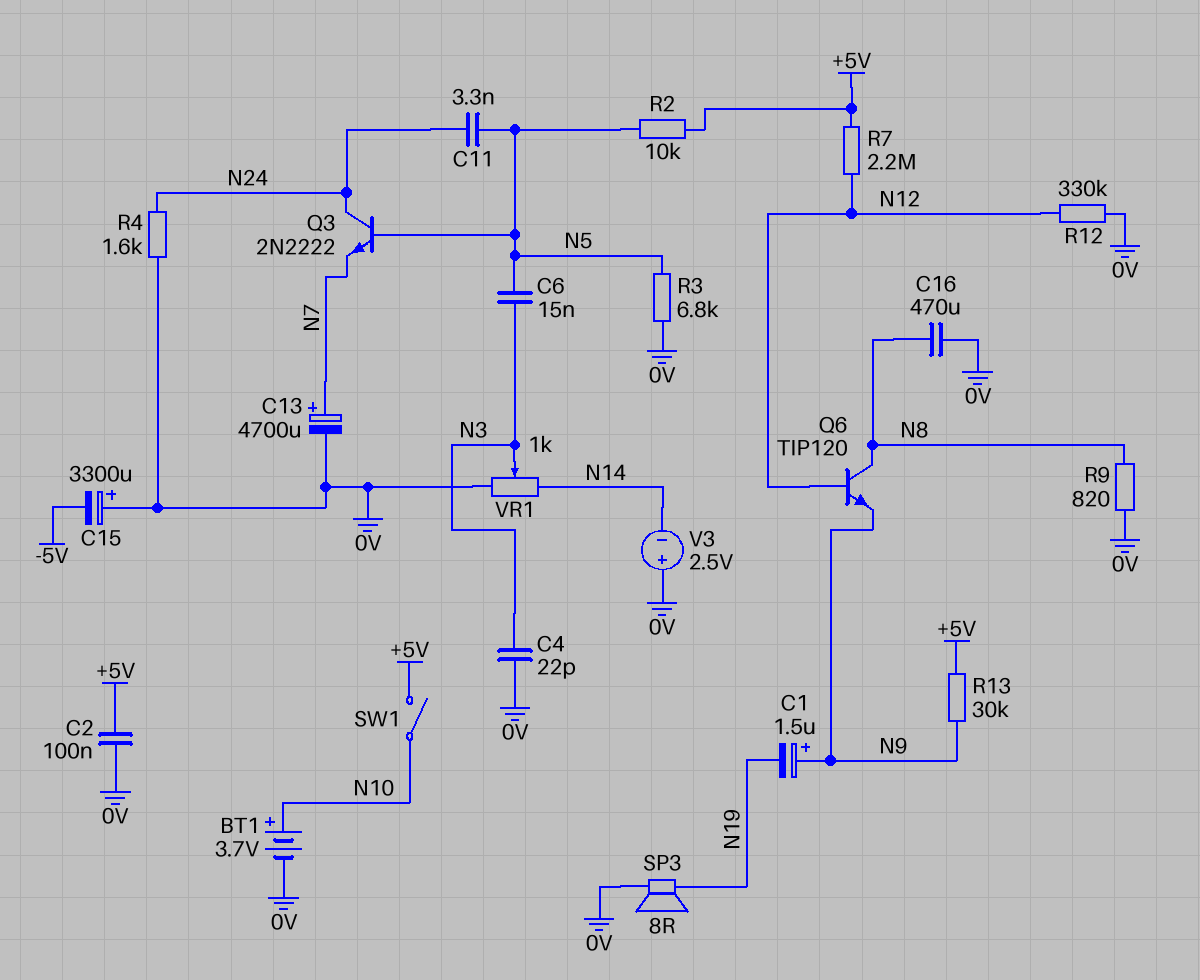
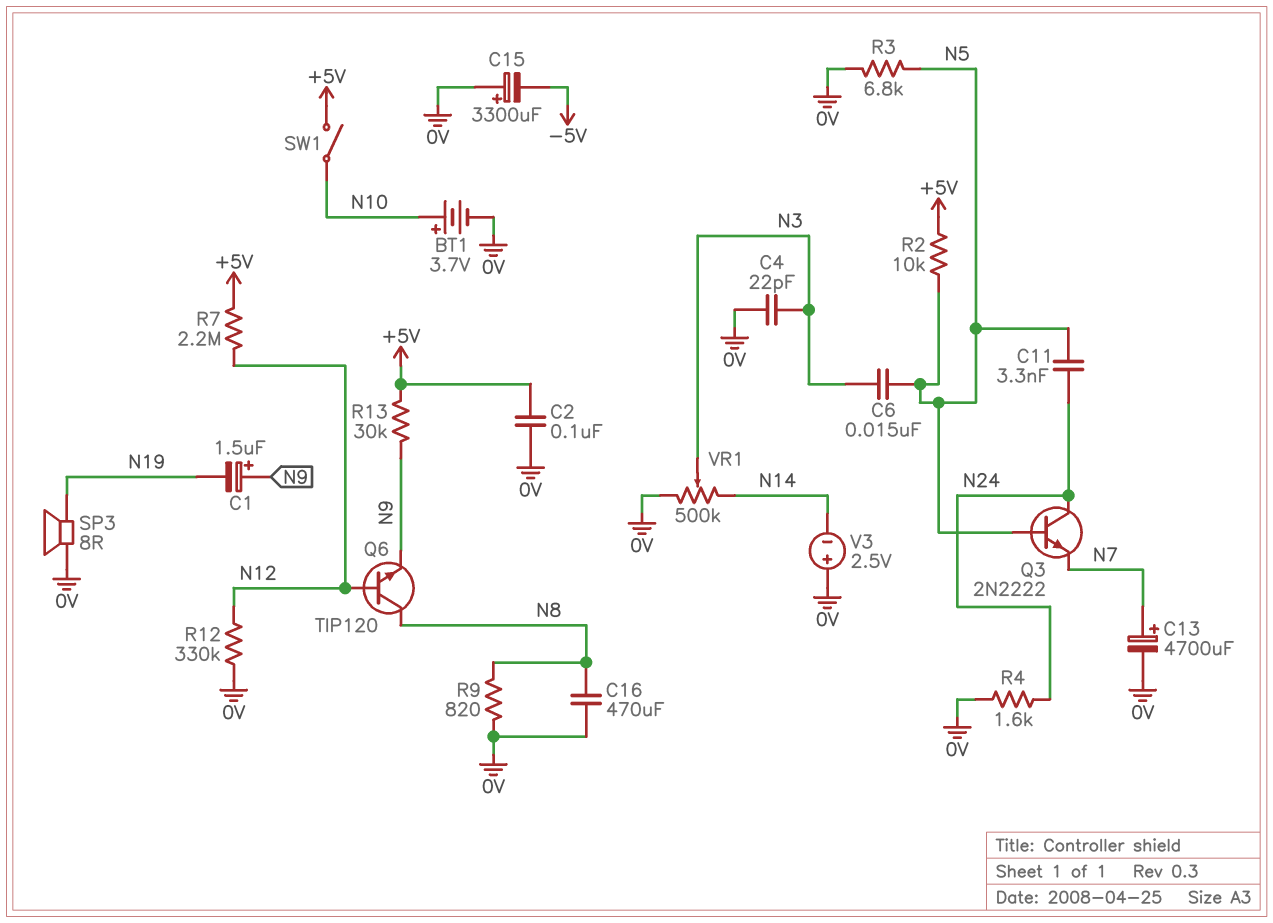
VR1: 1k (0V, N14, wiper N3) -> 500k (0V, N14, wiper N3)

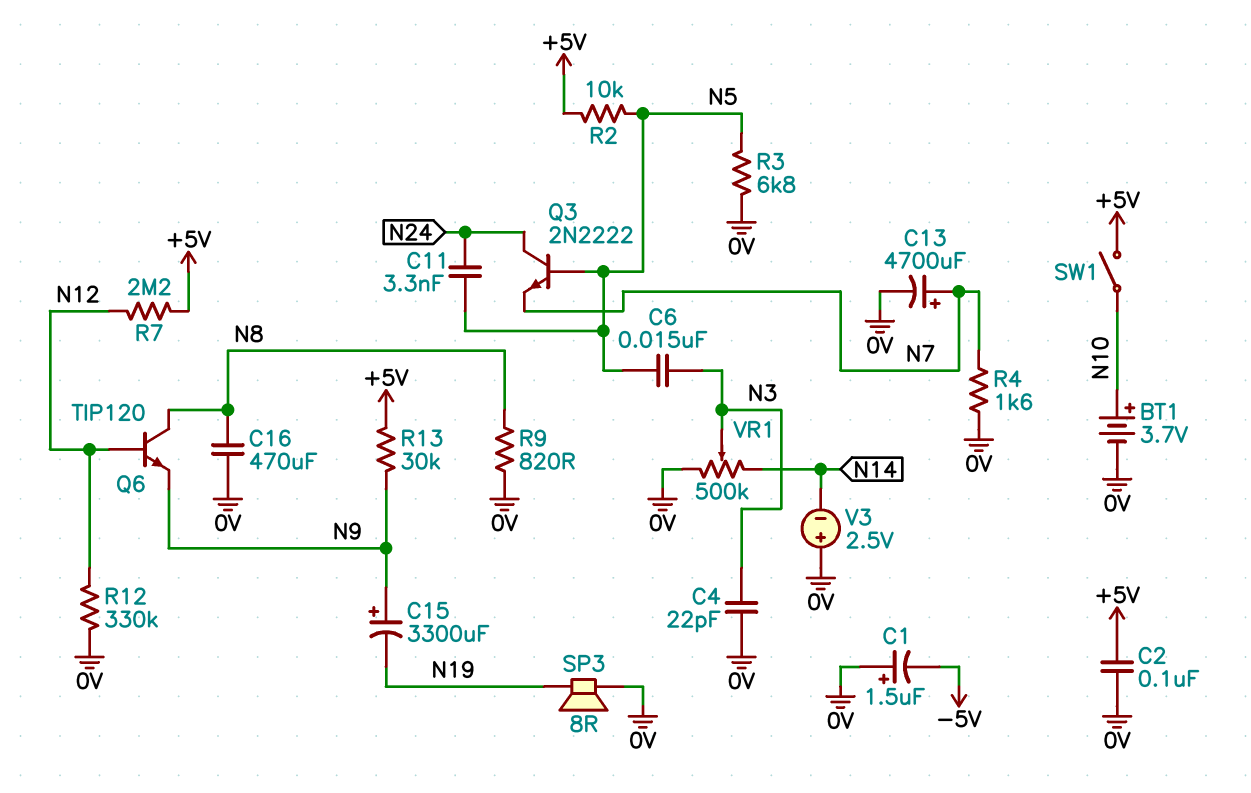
C1: 1.5uF (plus N9, minus N19) -> 1.5uF (plus 0V, minus -5V)
C15: 3300uF (plus 0V, minus -5V) -> 3300uF (plus N9, minus N19)
R4: 1.6k (0V, N24) -> 1.6k (0V, N7)

